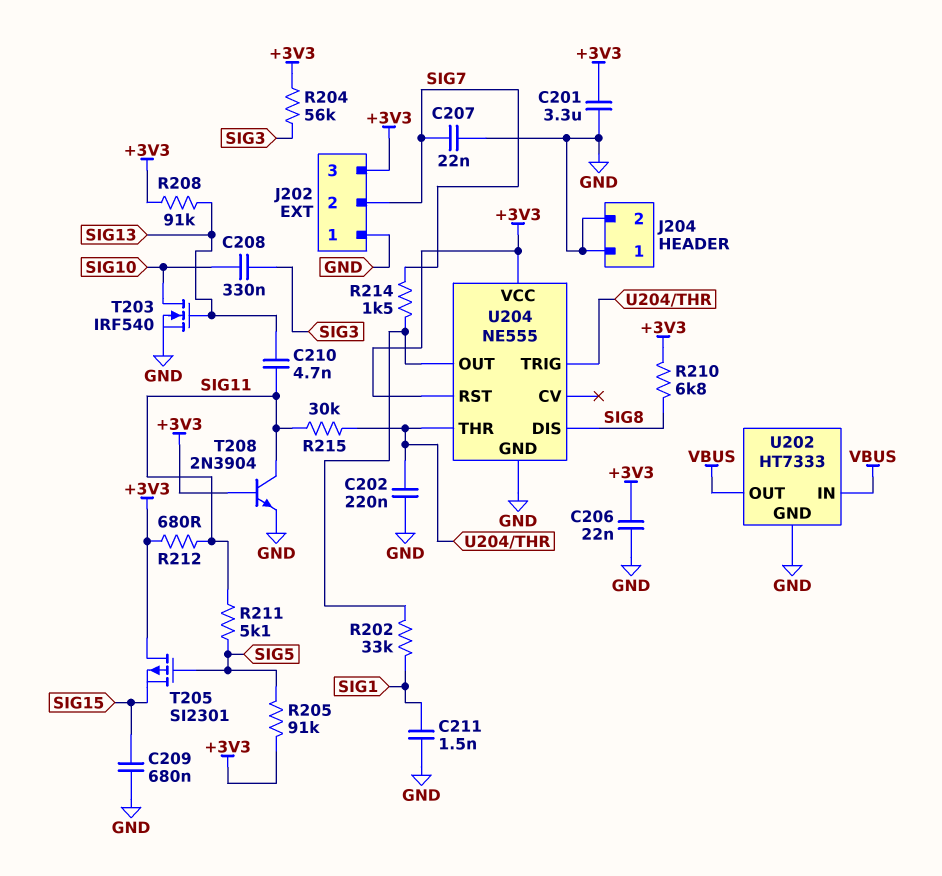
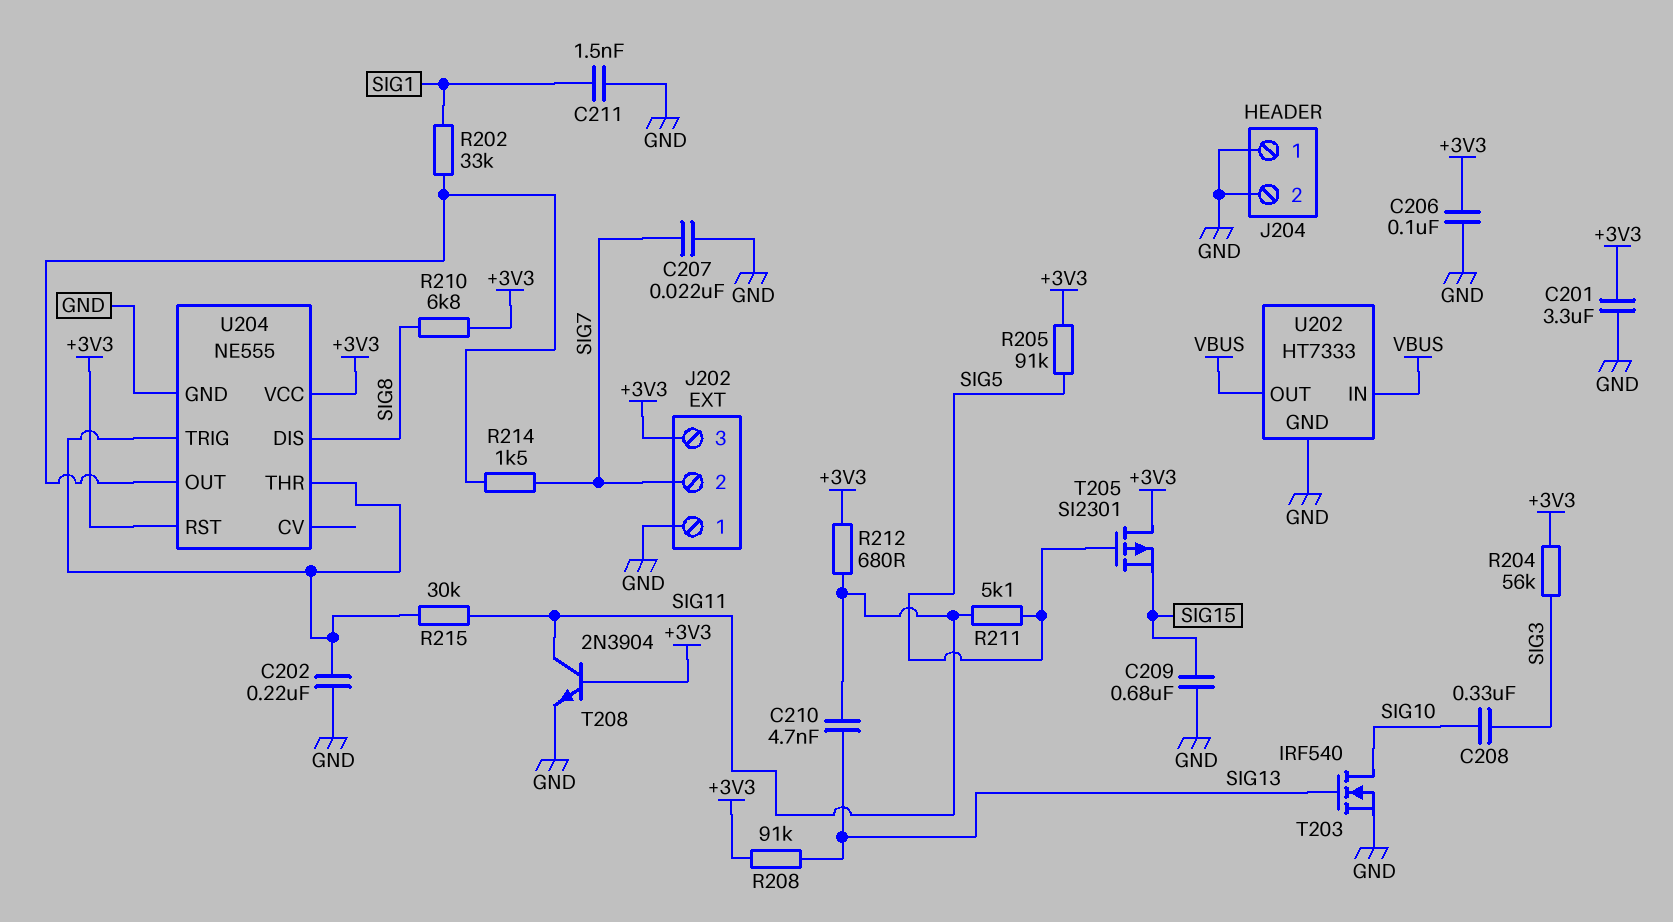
C206: 22nF (+3V3, GND) -> 100nF (+3V3, GND)

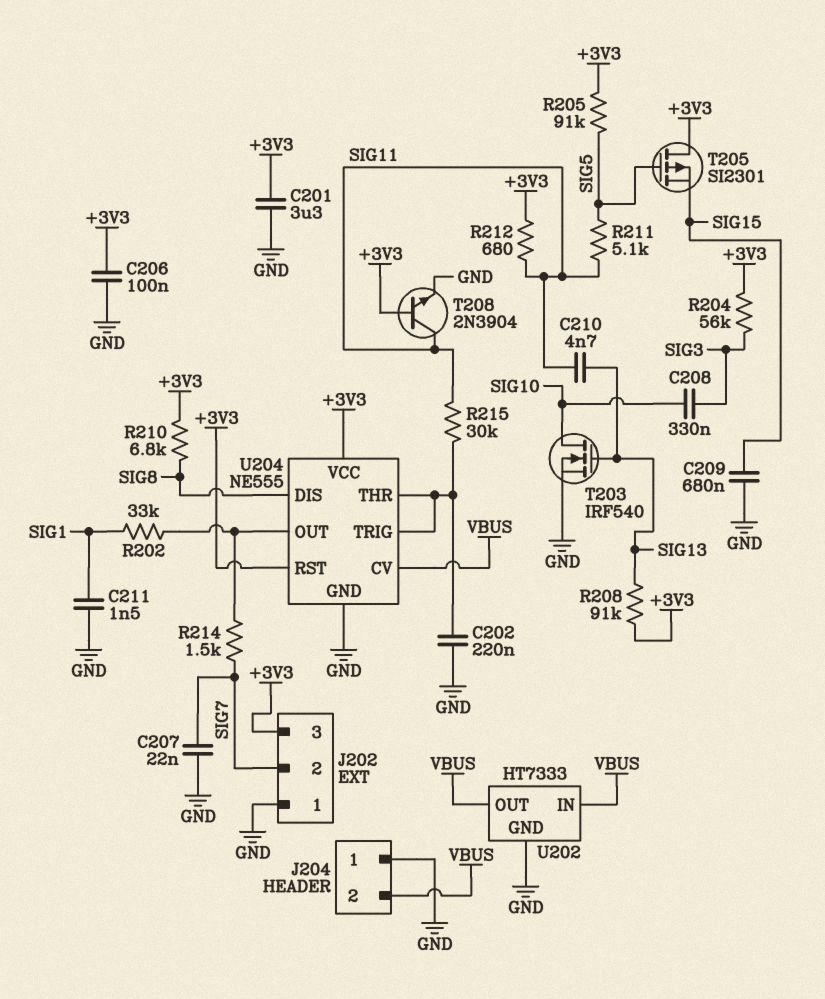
J204 pin 2: GND -> VBUS
U204 pin CV: none -> VBUS

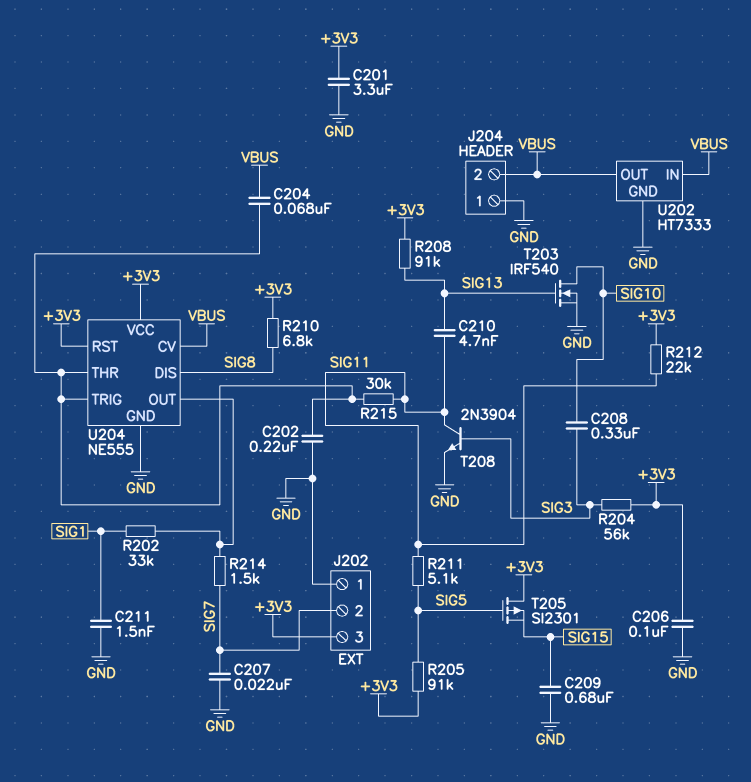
C204: none -> 68nF (U204/THR, VBUS)
R212: 680 (+3V3, SIG11) -> 22k (+3V3, SIG11)
T208: NPN 2N3904 (B +3V3, C SIG11, E GND) -> NPN 2N3904 (B SIG3, C SIG11, E GND)

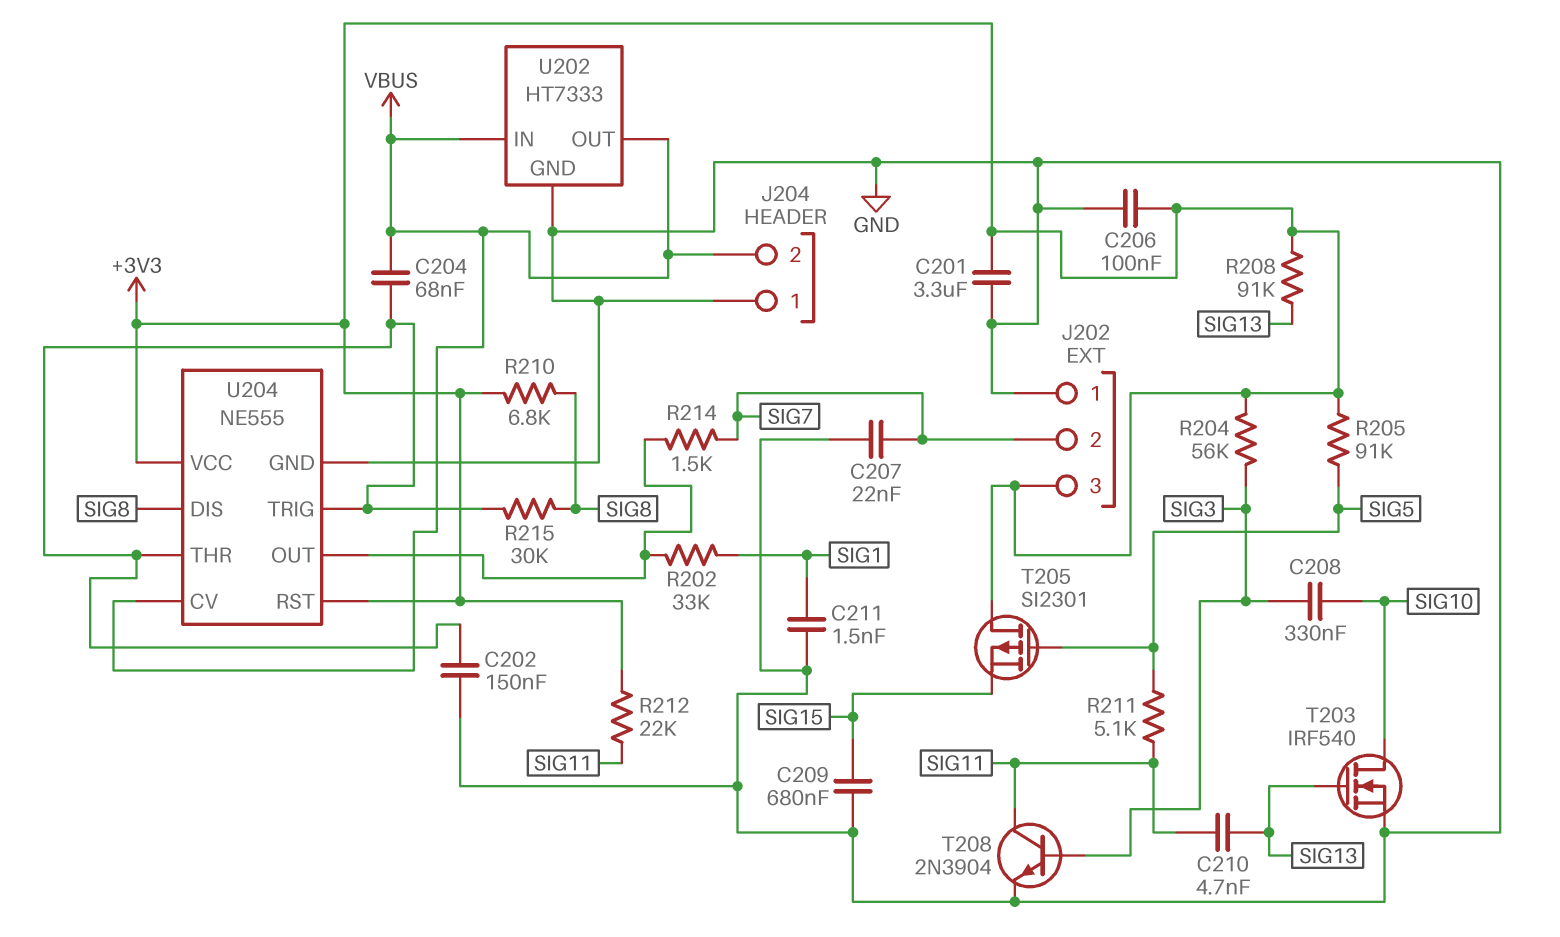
C202: 220nF (GND, U204/THR) -> 150nF (GND, U204/THR)
R215: 30k (SIG11, U204/THR) -> 30k (SIG8, U204/THR)

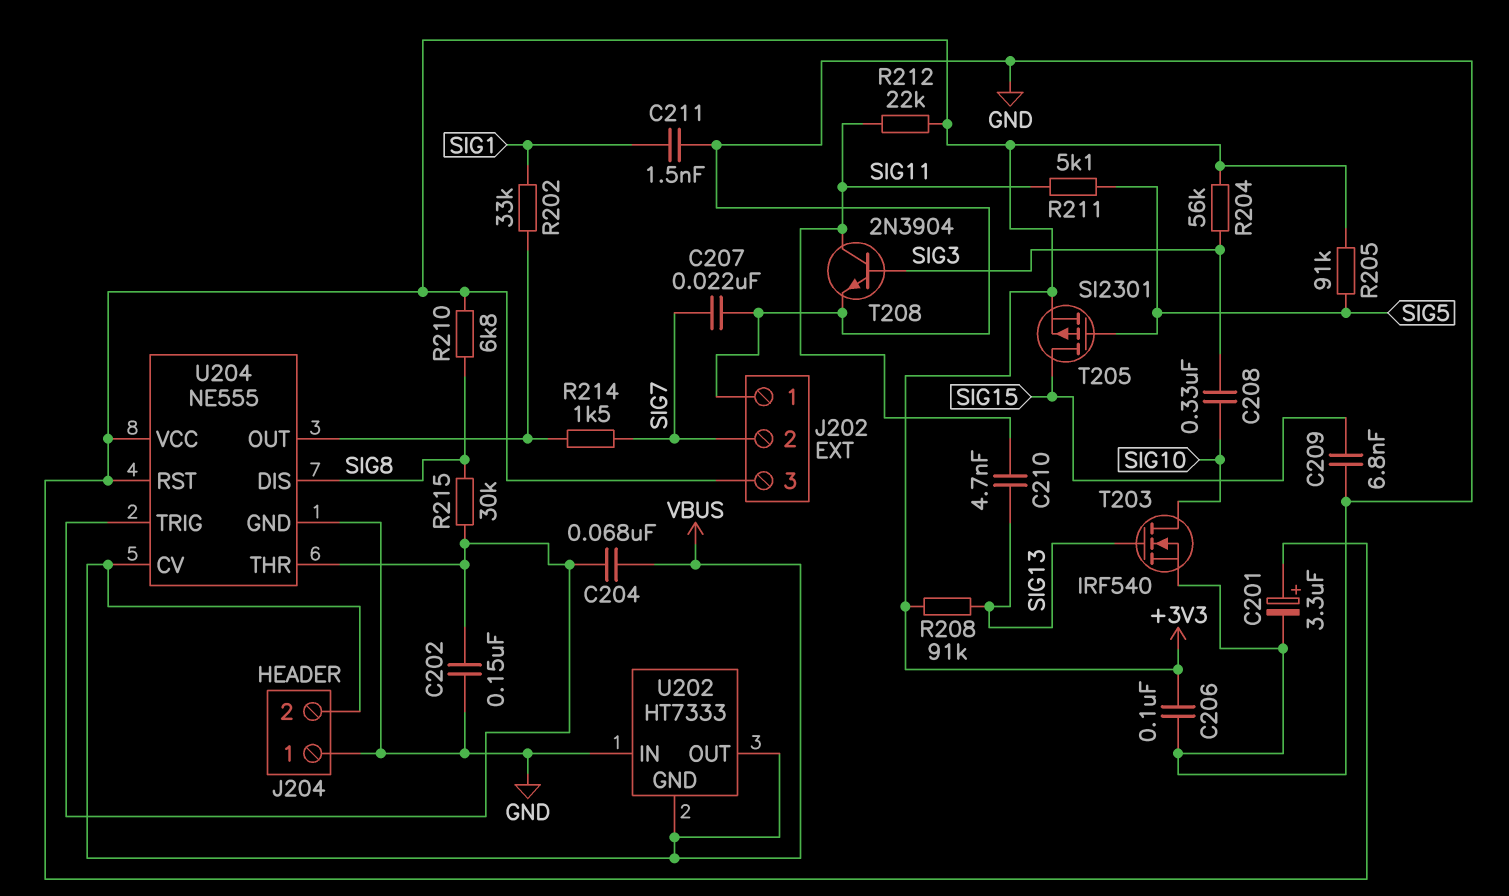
C201: 3.3uF (+3V3, GND) -> 3.3uF (plus +3V3, minus GND)
C209: 680nF (GND, SIG15) -> 6.8nF (GND, SIG15)
T205: PMOS SI2301 (G SIG5, D +3V3, S SIG15) -> PMOS SI2301 (G SIG5, D SIG15, S +3V3)
U202 pin GND: GND -> VBUS
U202 pin IN: VBUS -> GND

